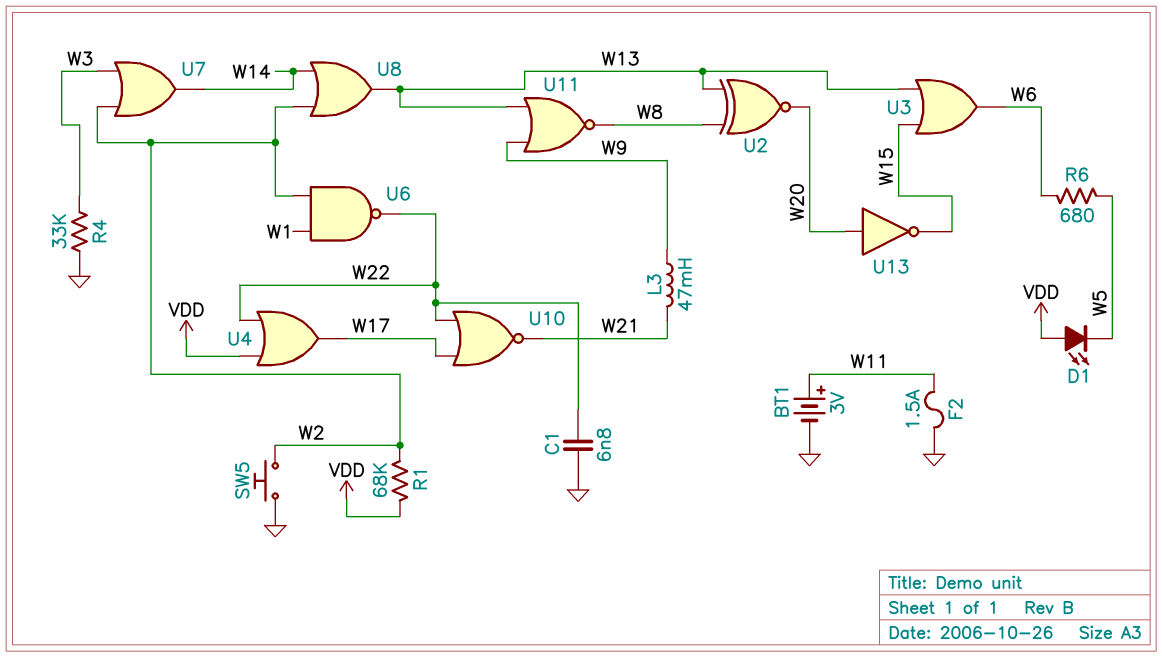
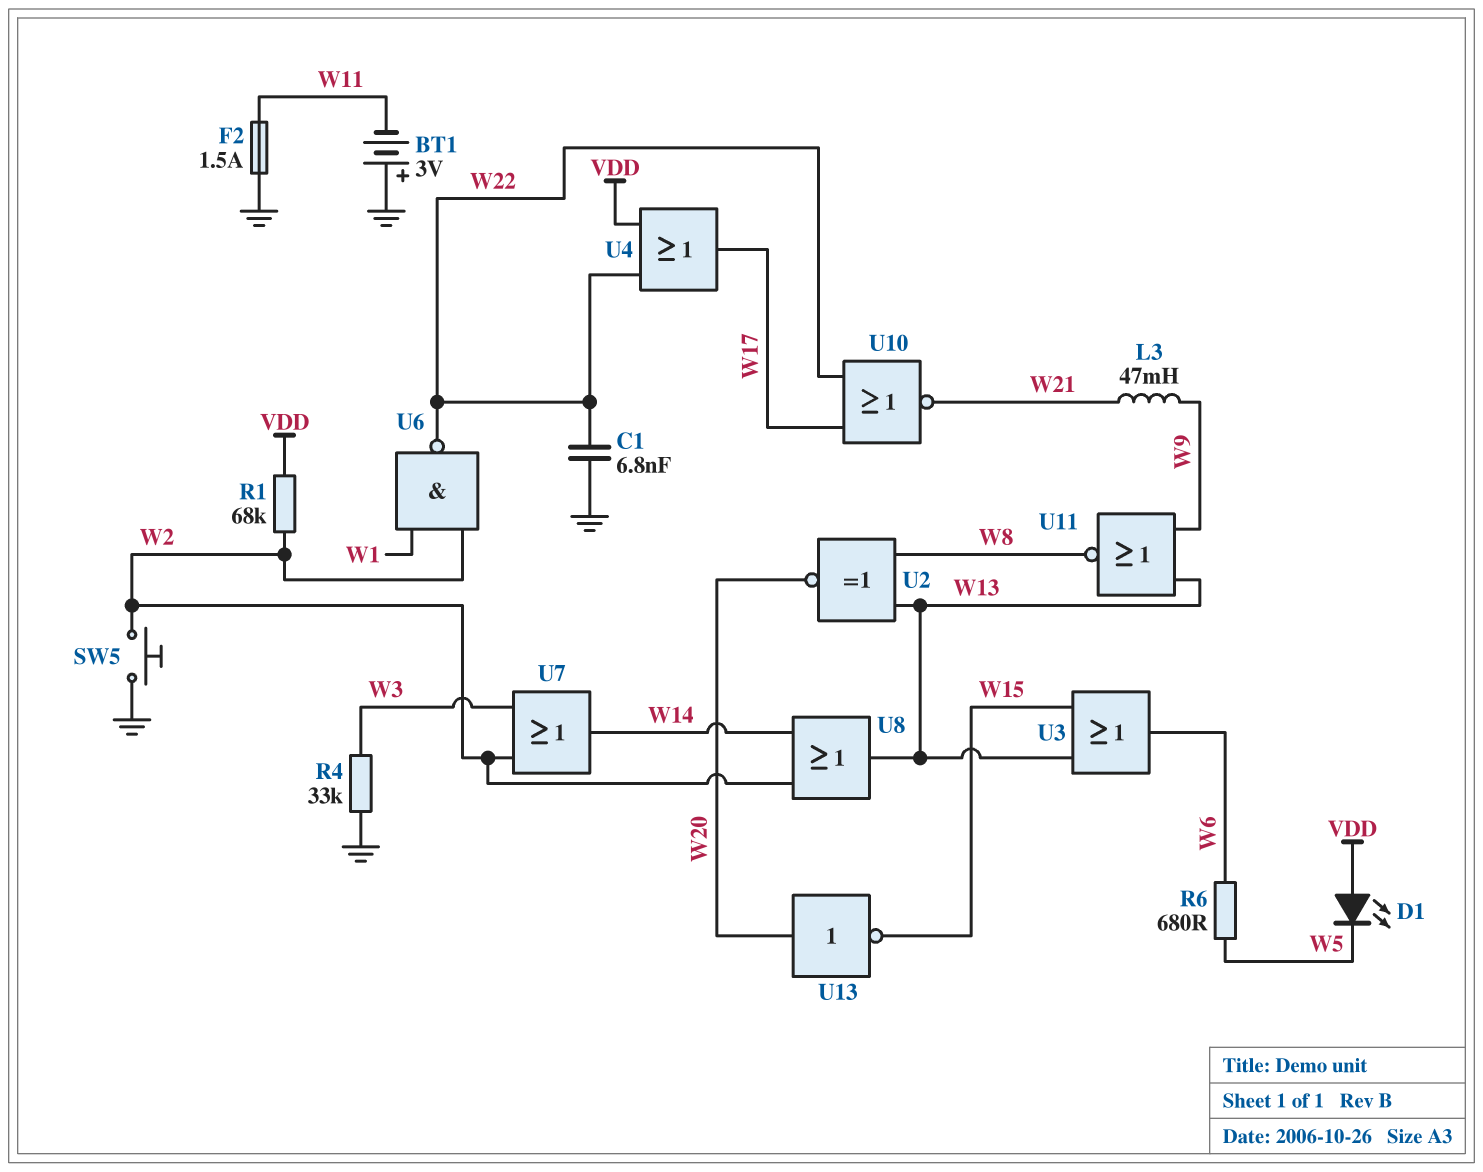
BT1: 3V (plus W11, minus GND) -> 3V (plus GND, minus W11)

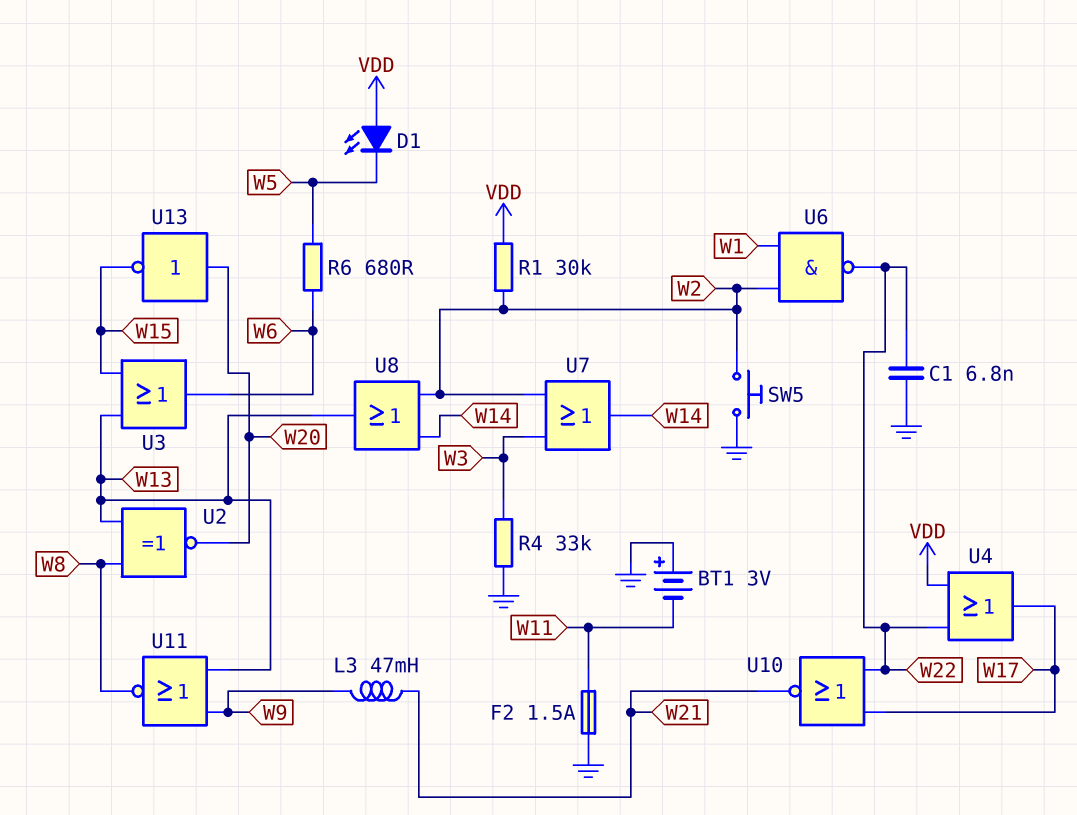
R1: 68k (VDD, W2) -> 30k (VDD, W2)

